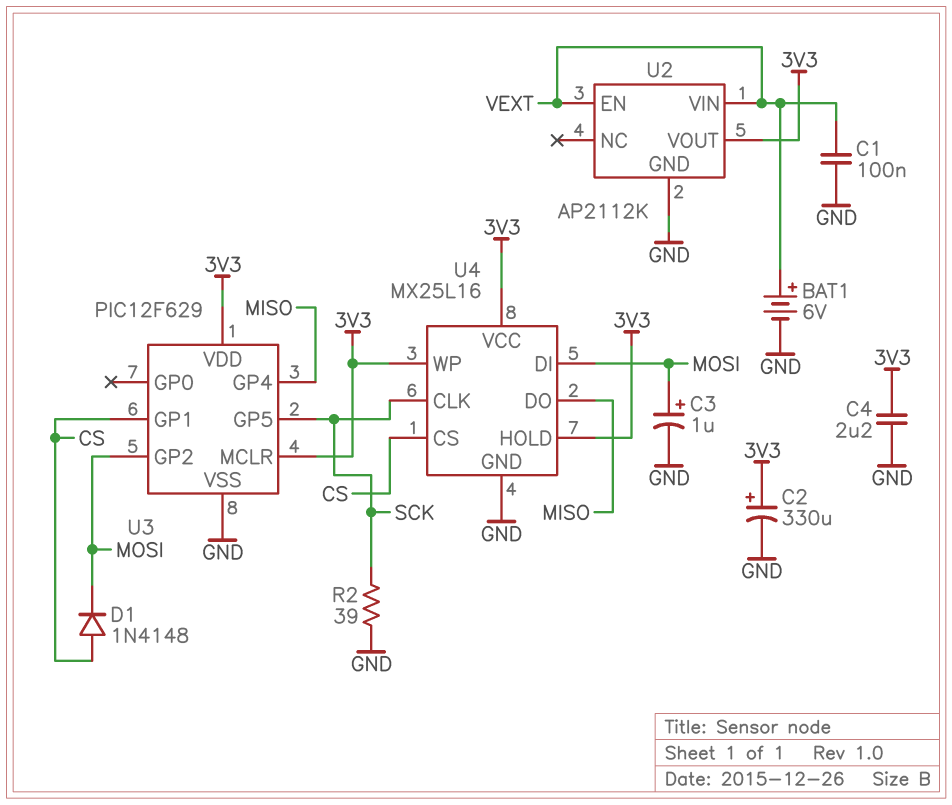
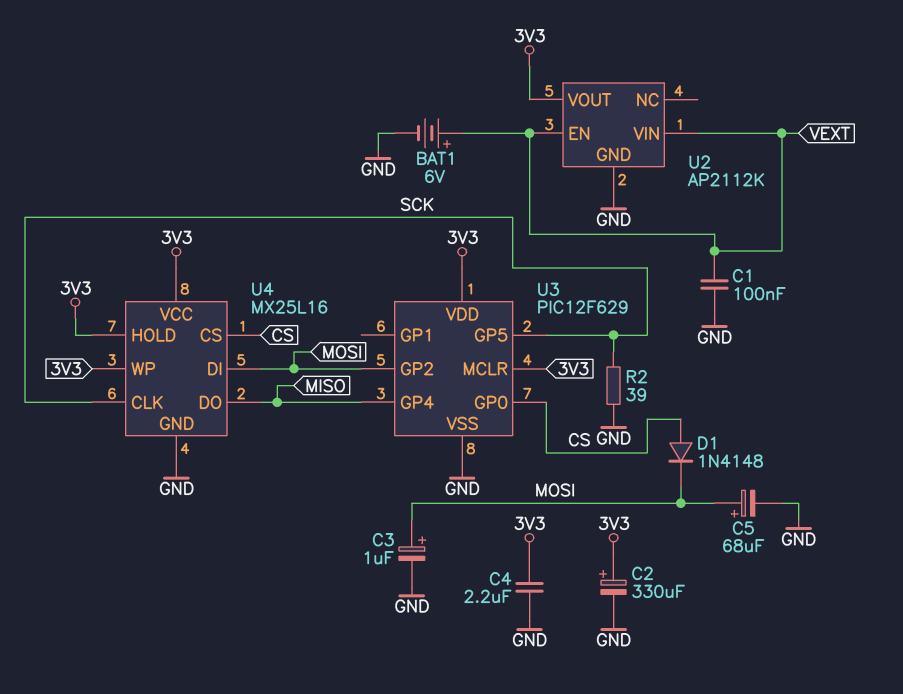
C5: none -> 68uF (plus MOSI, minus GND)
U3 pin GP0: none -> CS
U3 pin GP1: CS -> none

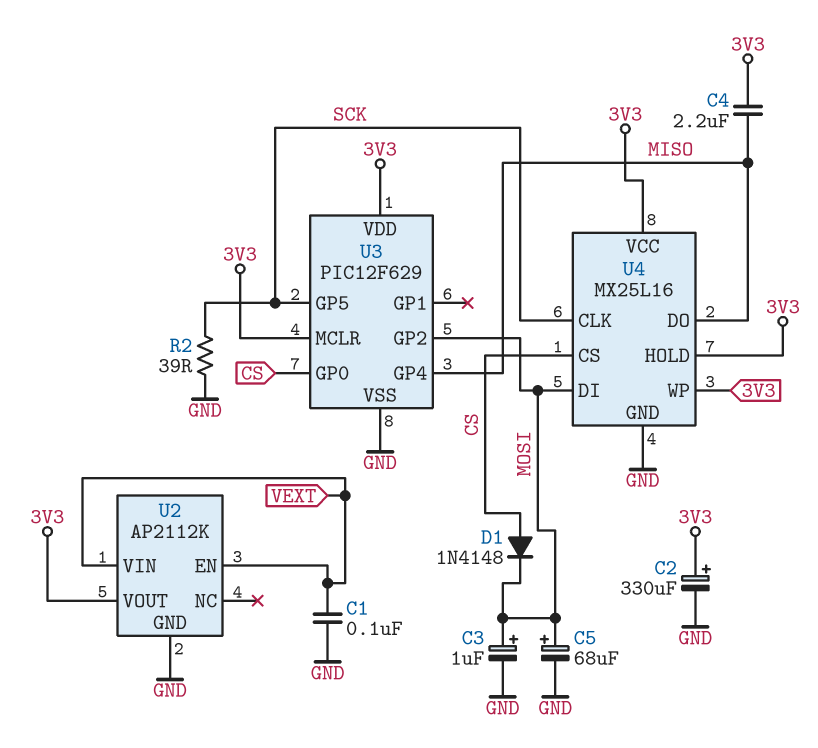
BAT1: 6V (plus VEXT, minus GND) -> none
C4: 2.2uF (3V3, GND) -> 2.2uF (3V3, MISO)

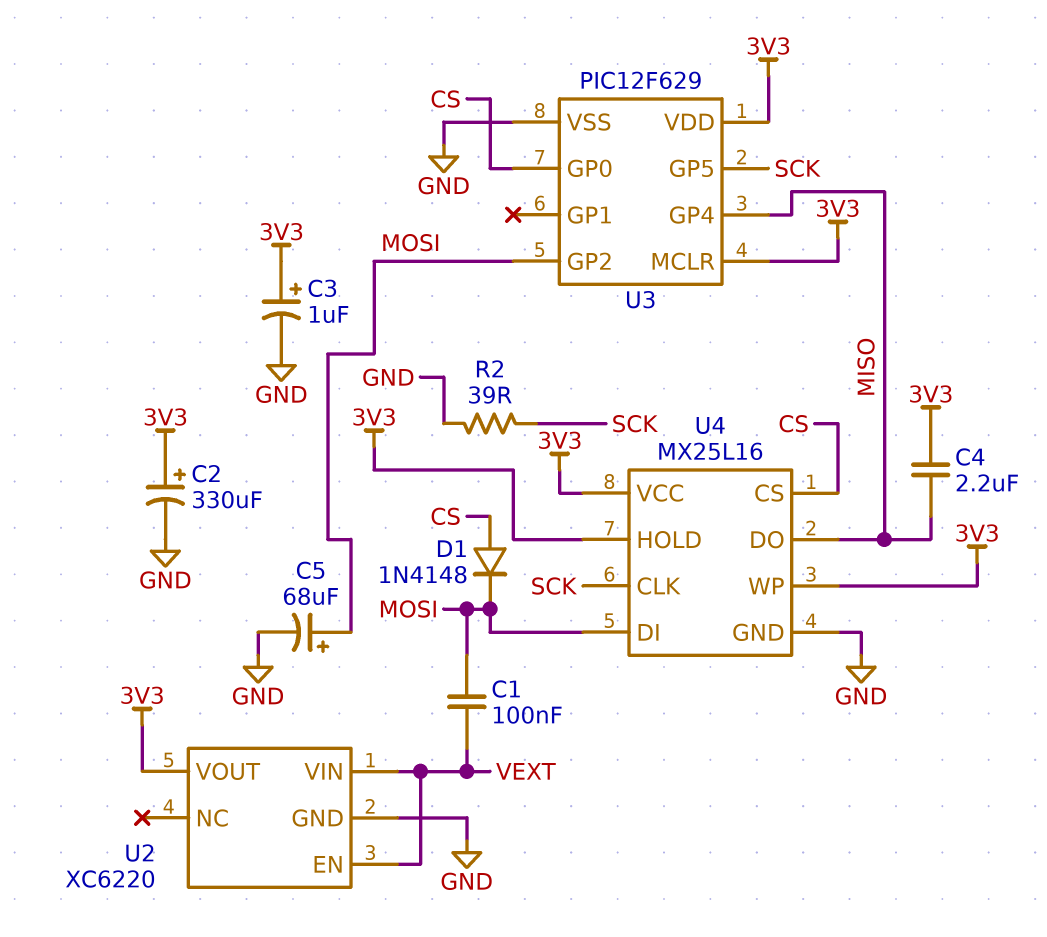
C1: 100nF (GND, VEXT) -> 100nF (MOSI, VEXT)
C3: 1uF (plus MOSI, minus GND) -> 1uF (plus 3V3, minus GND)
U2: AP2112K -> XC6220

